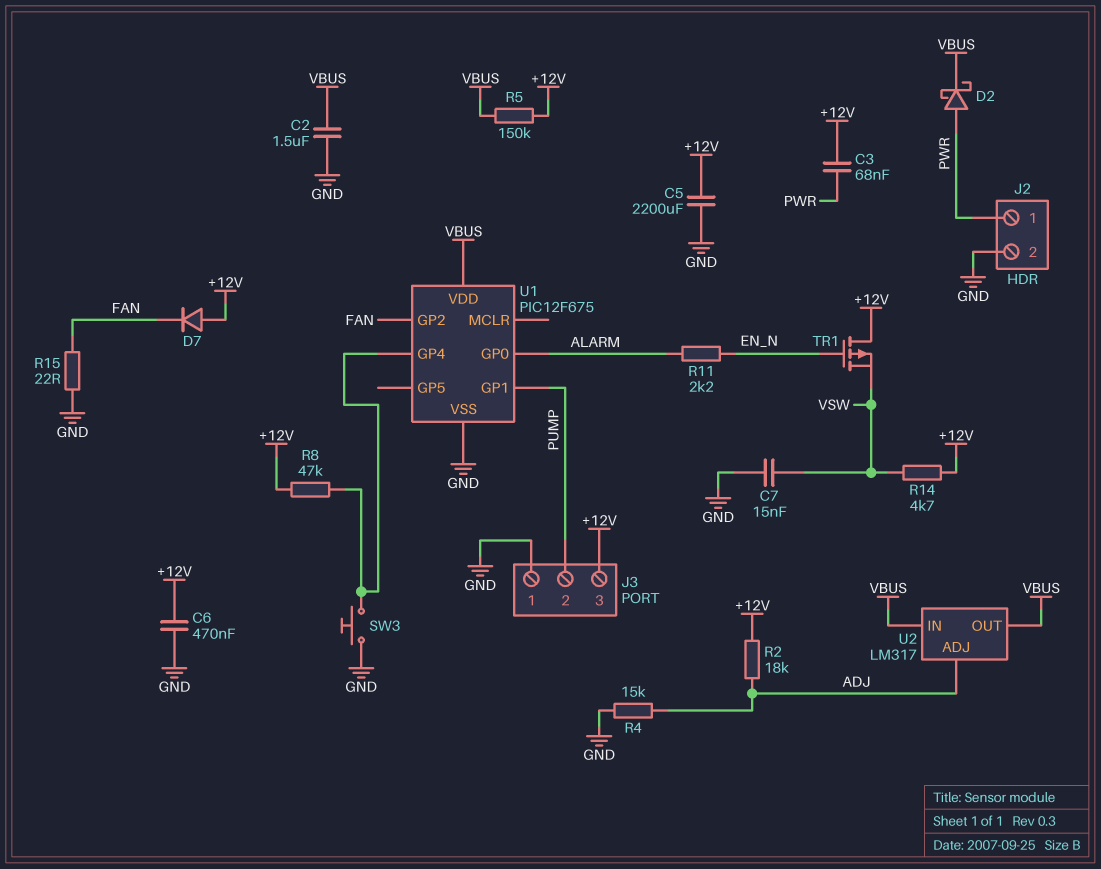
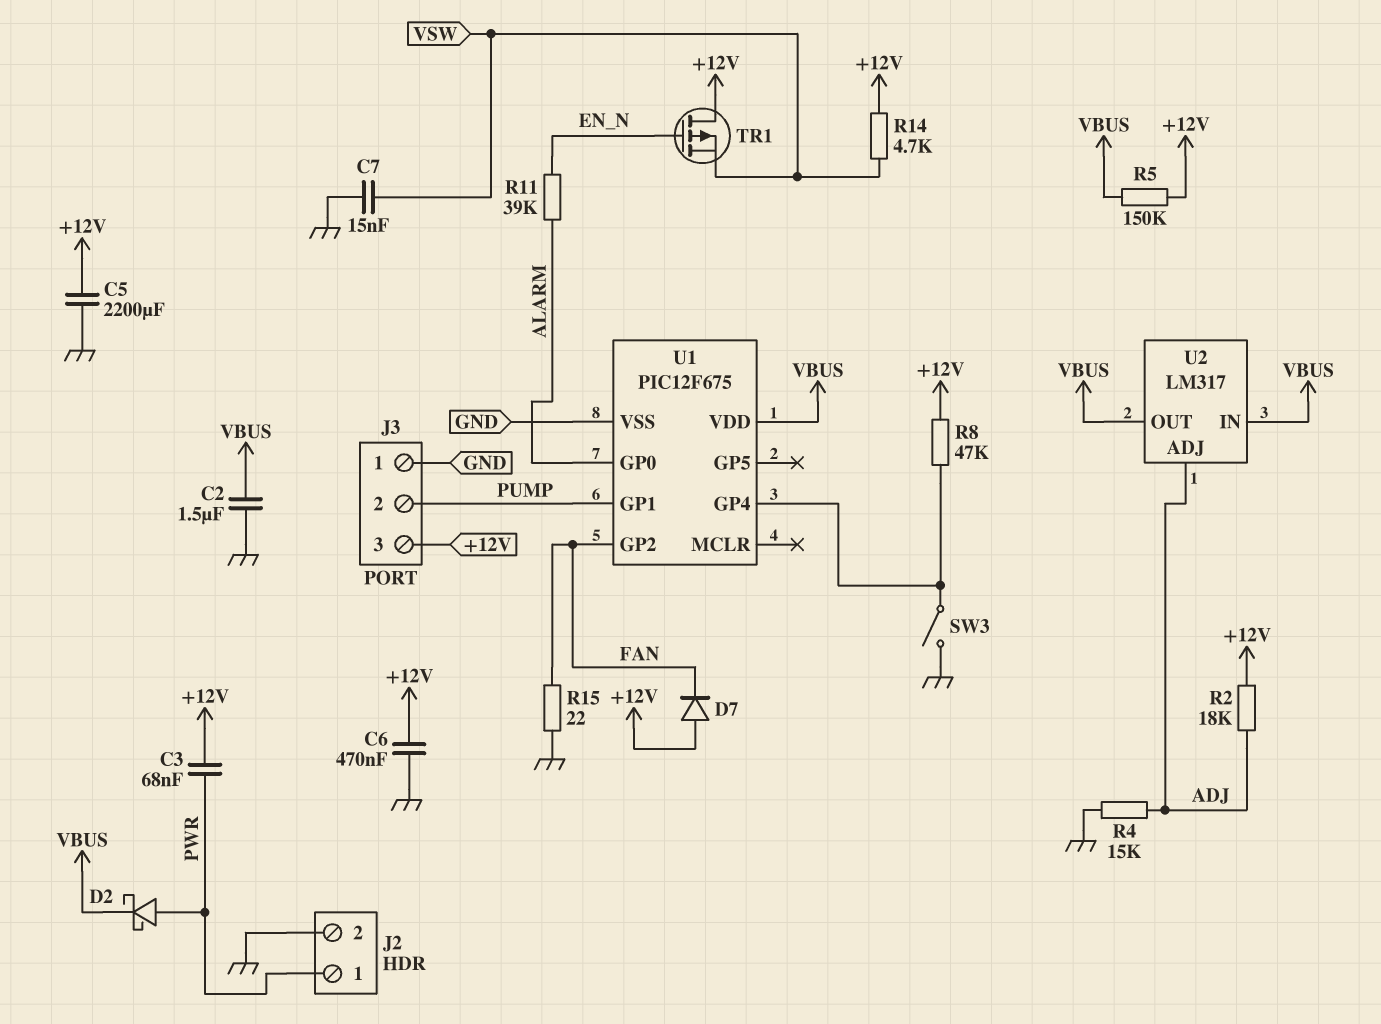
R11: 2.2k (ALARM, EN_N) -> 39k (ALARM, EN_N)
SW3: button (GND, U1/GP4) -> switch (GND, U1/GP4)

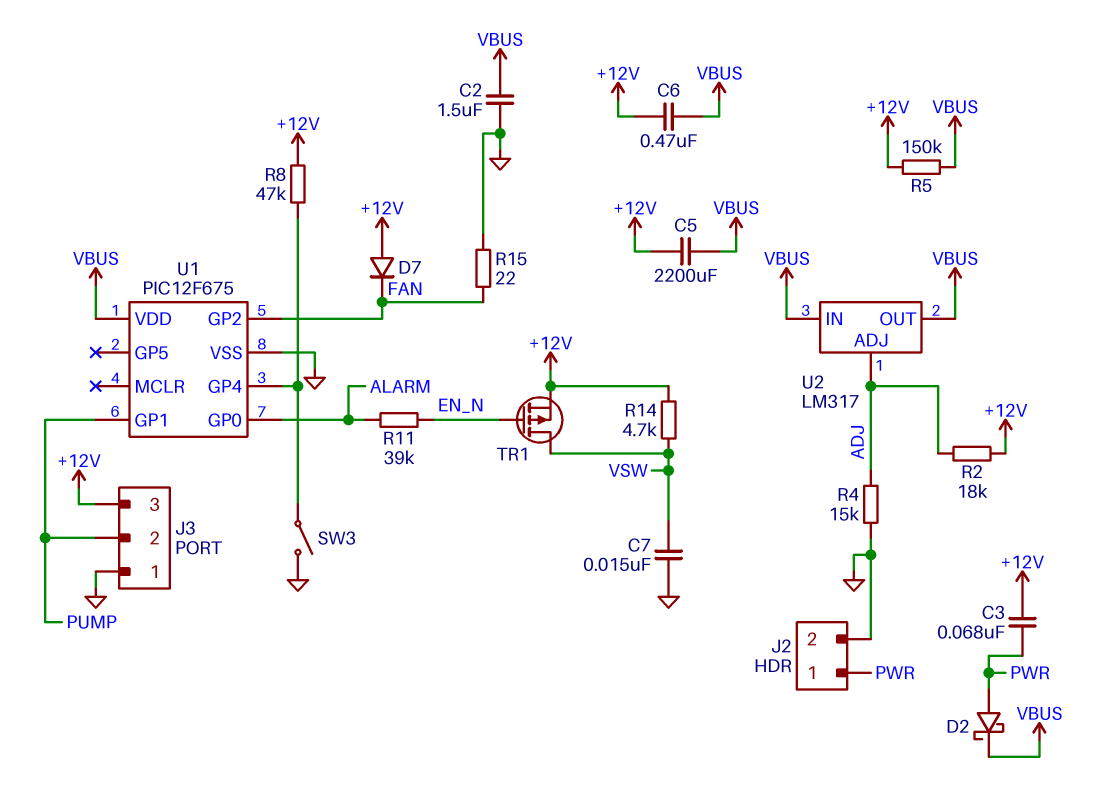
C5: 2200uF (+12V, GND) -> 2200uF (+12V, VBUS)
C6: 470nF (+12V, GND) -> 470nF (+12V, VBUS)
TR1: PMOS (G EN_N, D +12V, S VSW) -> PMOS (G EN_N, D VSW, S +12V)

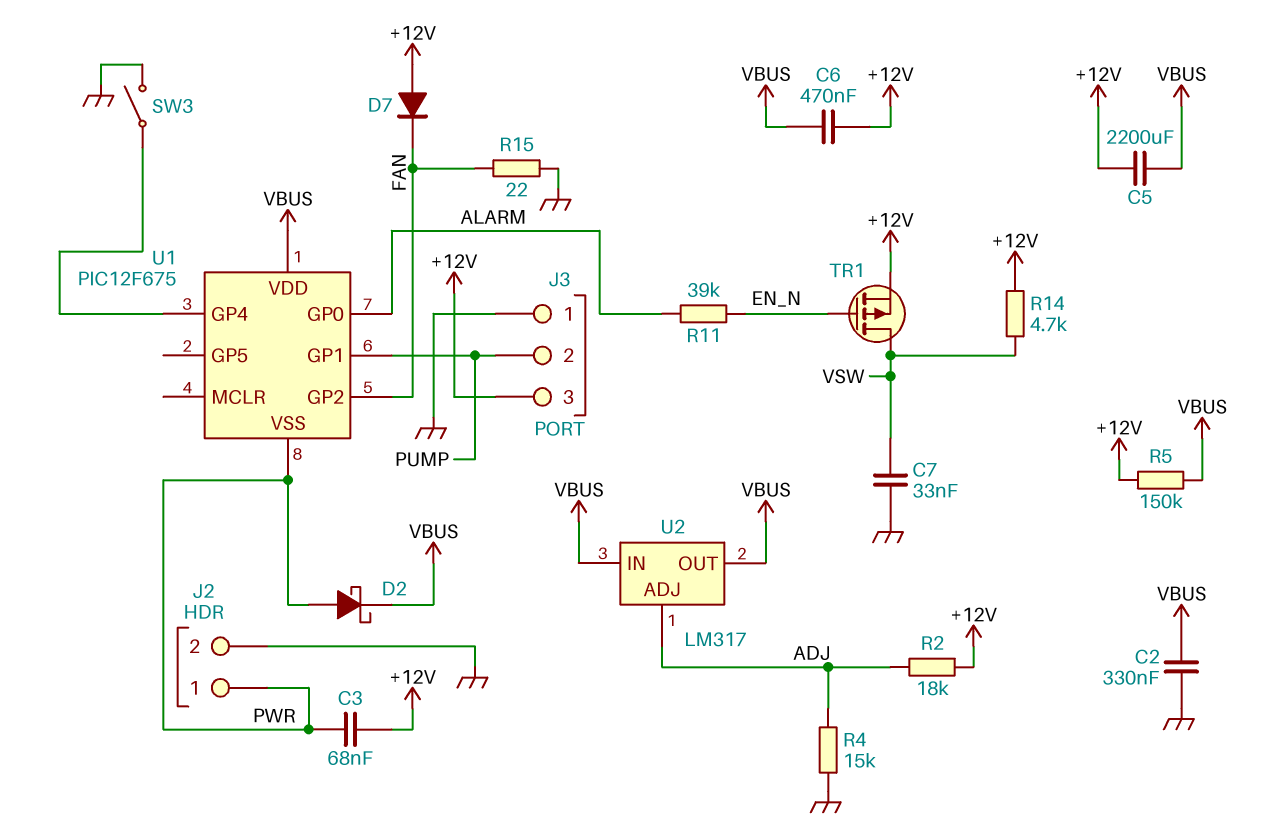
C2: 1.5uF (GND, VBUS) -> 330nF (GND, VBUS)
C7: 15nF (GND, VSW) -> 33nF (GND, VSW)
R8: 47k (+12V, U1/GP4) -> none
U1 pin VSS: GND -> PWR

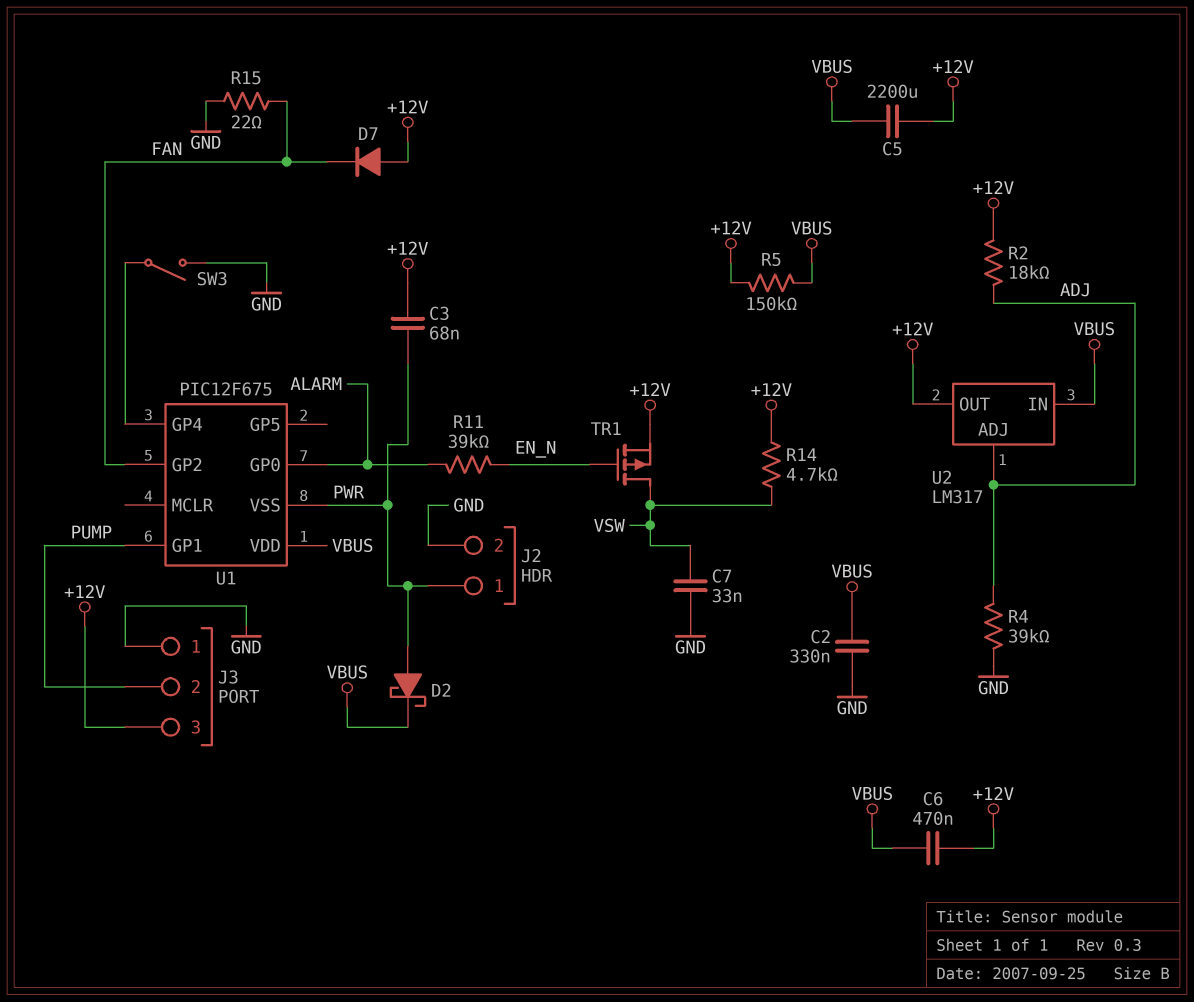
R4: 15k (ADJ, GND) -> 39k (ADJ, GND)
U2 pin OUT: VBUS -> +12V

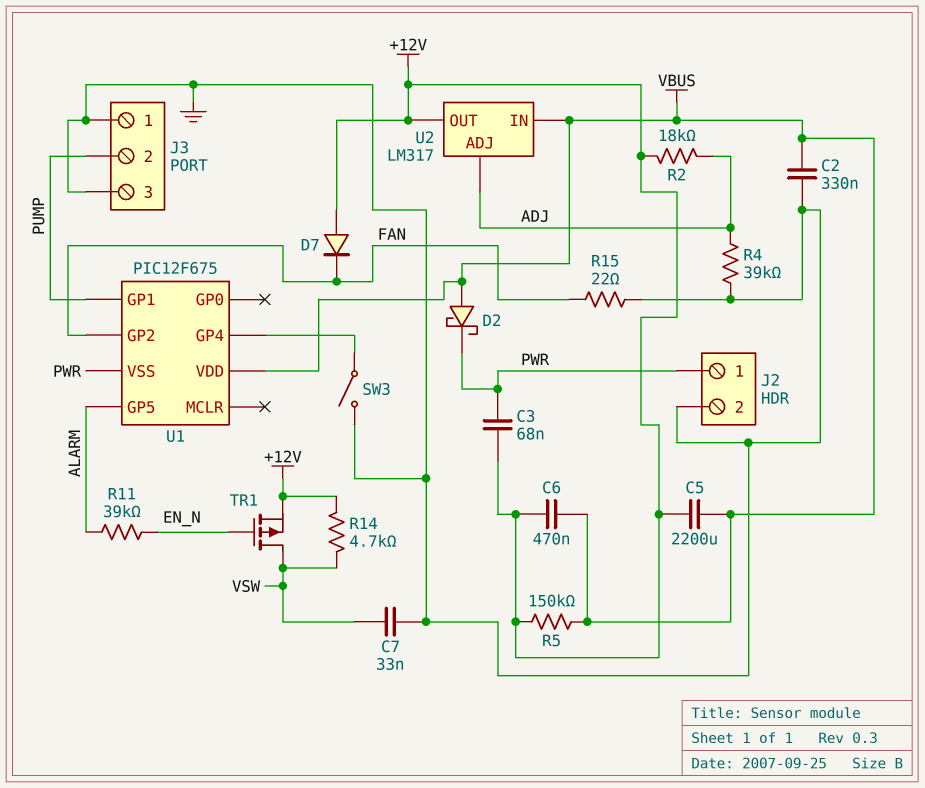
D2: schottky (A PWR, K VBUS) -> schottky (A VBUS, K PWR)
J3 pin 3: +12V -> GND
U1 pin GP0: ALARM -> none
U1 pin GP5: none -> ALARM

